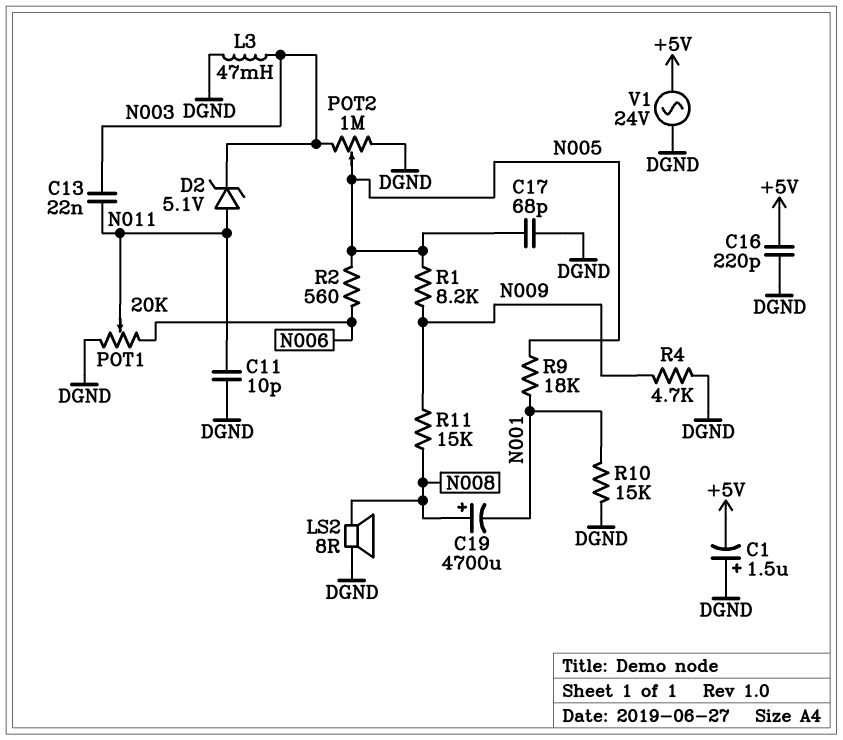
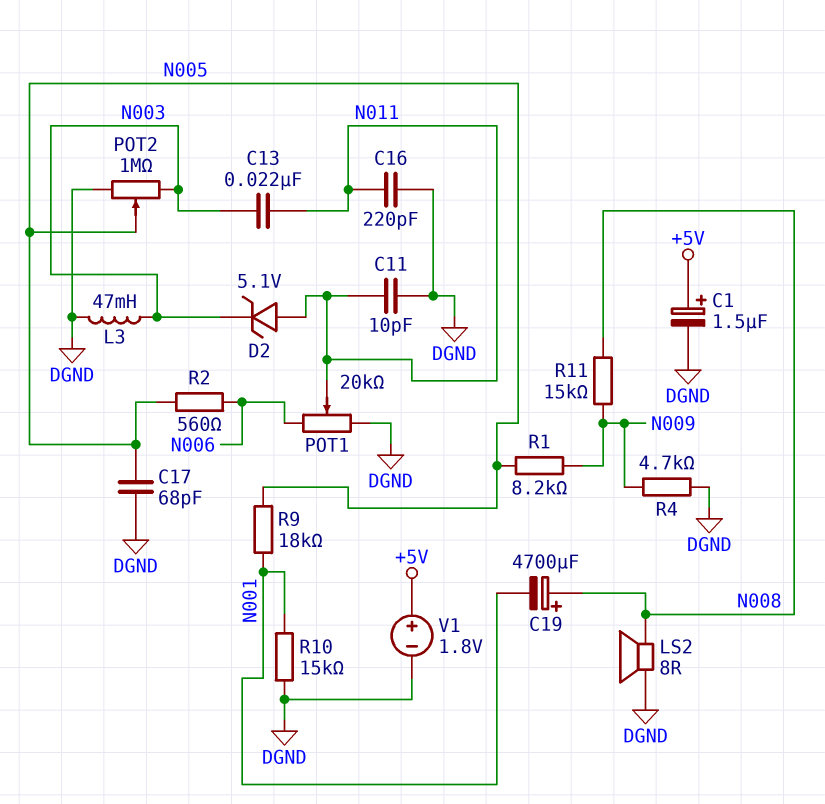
C1: 1.5uF (plus DGND, minus +5V) -> 1.5uF (plus +5V, minus DGND)
C16: 220pF (+5V, DGND) -> 220pF (DGND, N011)
V1: AC 24V (+5V, DGND) -> 1.8V (plus +5V, minus DGND)

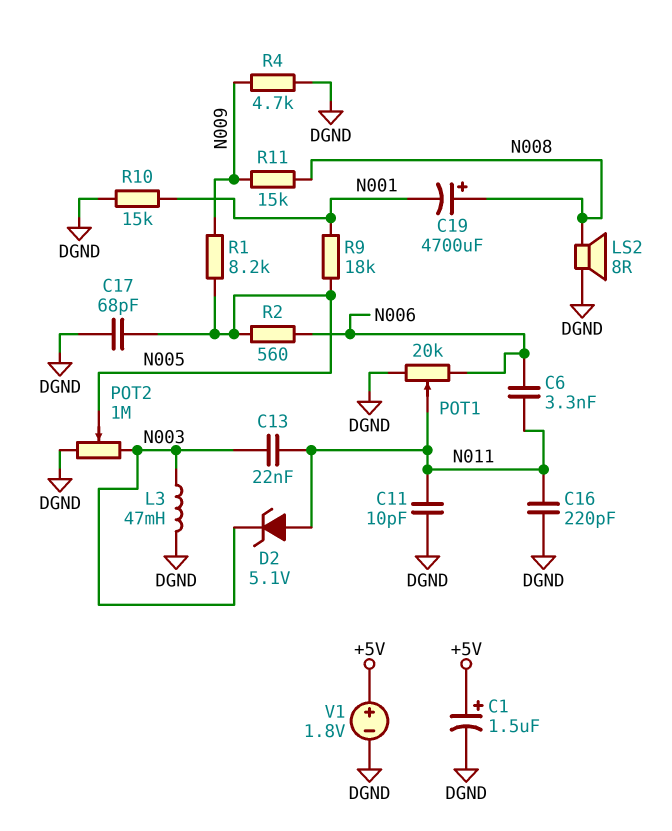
C6: none -> 3.3nF (N006, N011)

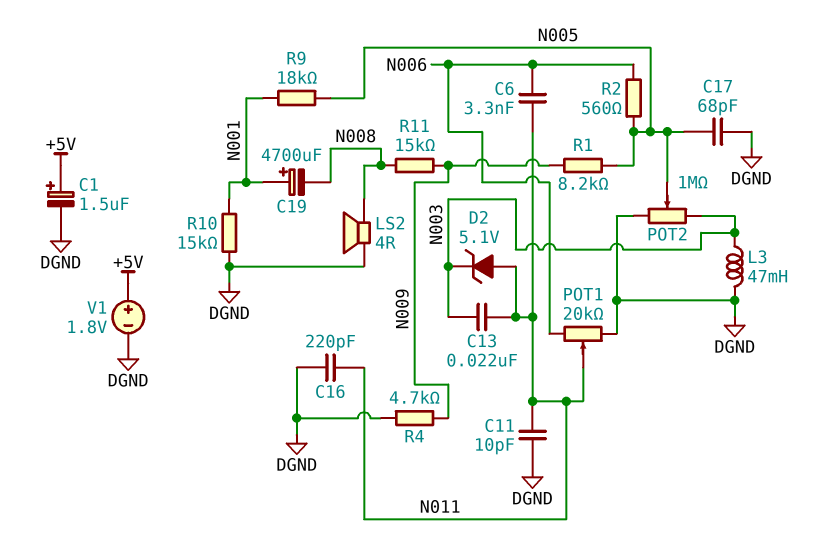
C19: 4700uF (plus N008, minus N001) -> 4700uF (plus N001, minus N008)
LS2: speaker 8R (DGND, N008) -> speaker 4R (DGND, N008)

